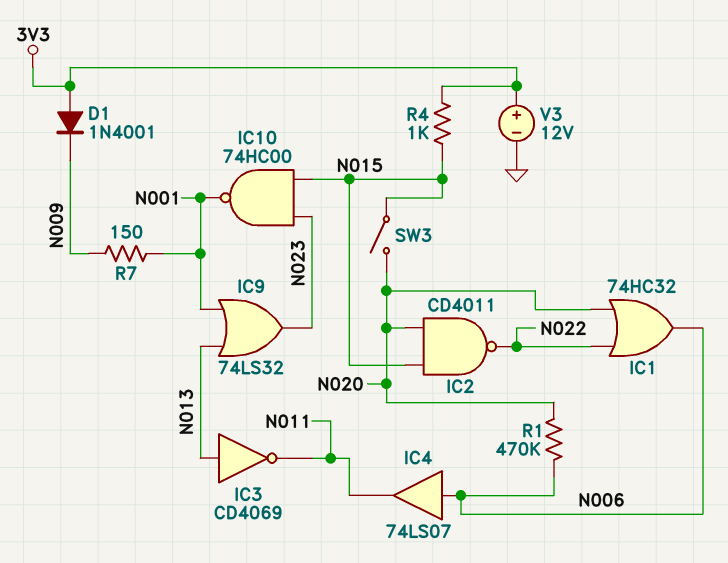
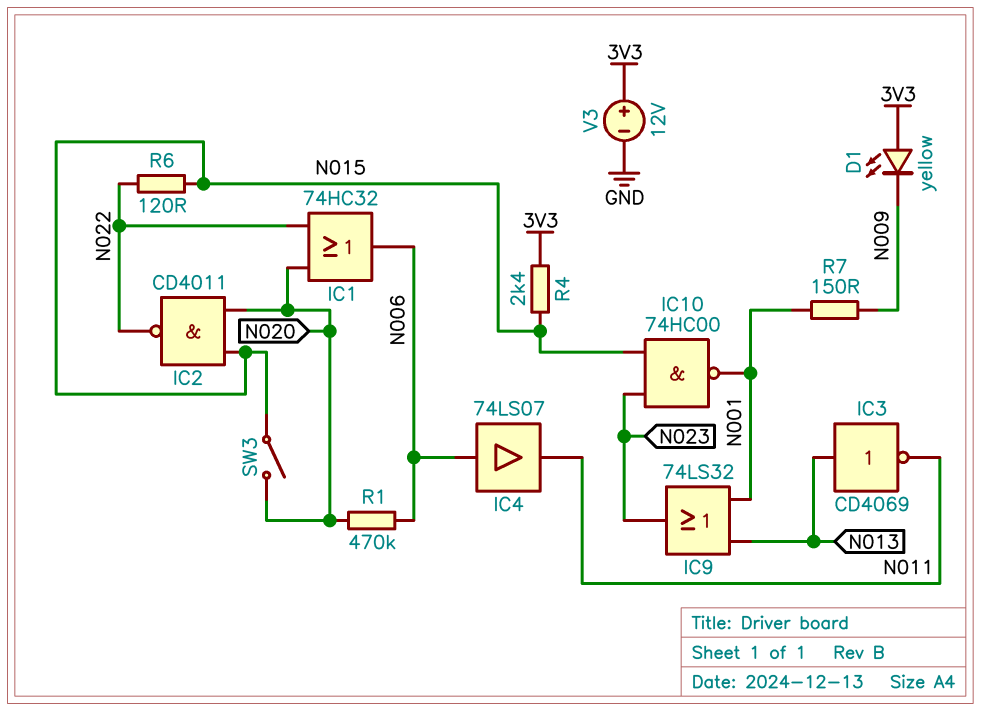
D1: diode 1N4001 (A 3V3, K N009) -> LED yellow (A 3V3, K N009)
R4: 1k (3V3, N015) -> 2.4k (3V3, N015)
R6: none -> 120 (N015, N022)

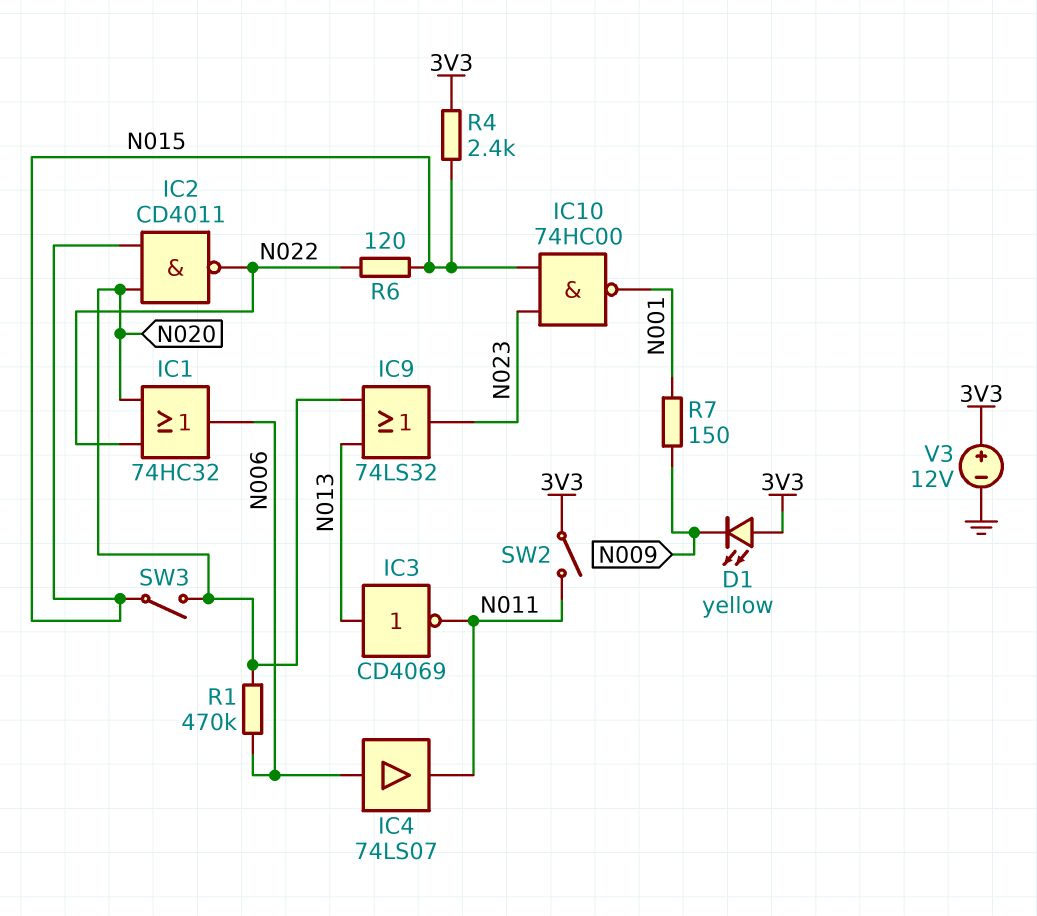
IC9: OR 74LS32 (in N001, in N013, out N023) -> OR 74LS32 (in N013, in N020, out N023)
SW2: none -> switch (3V3, N011)

